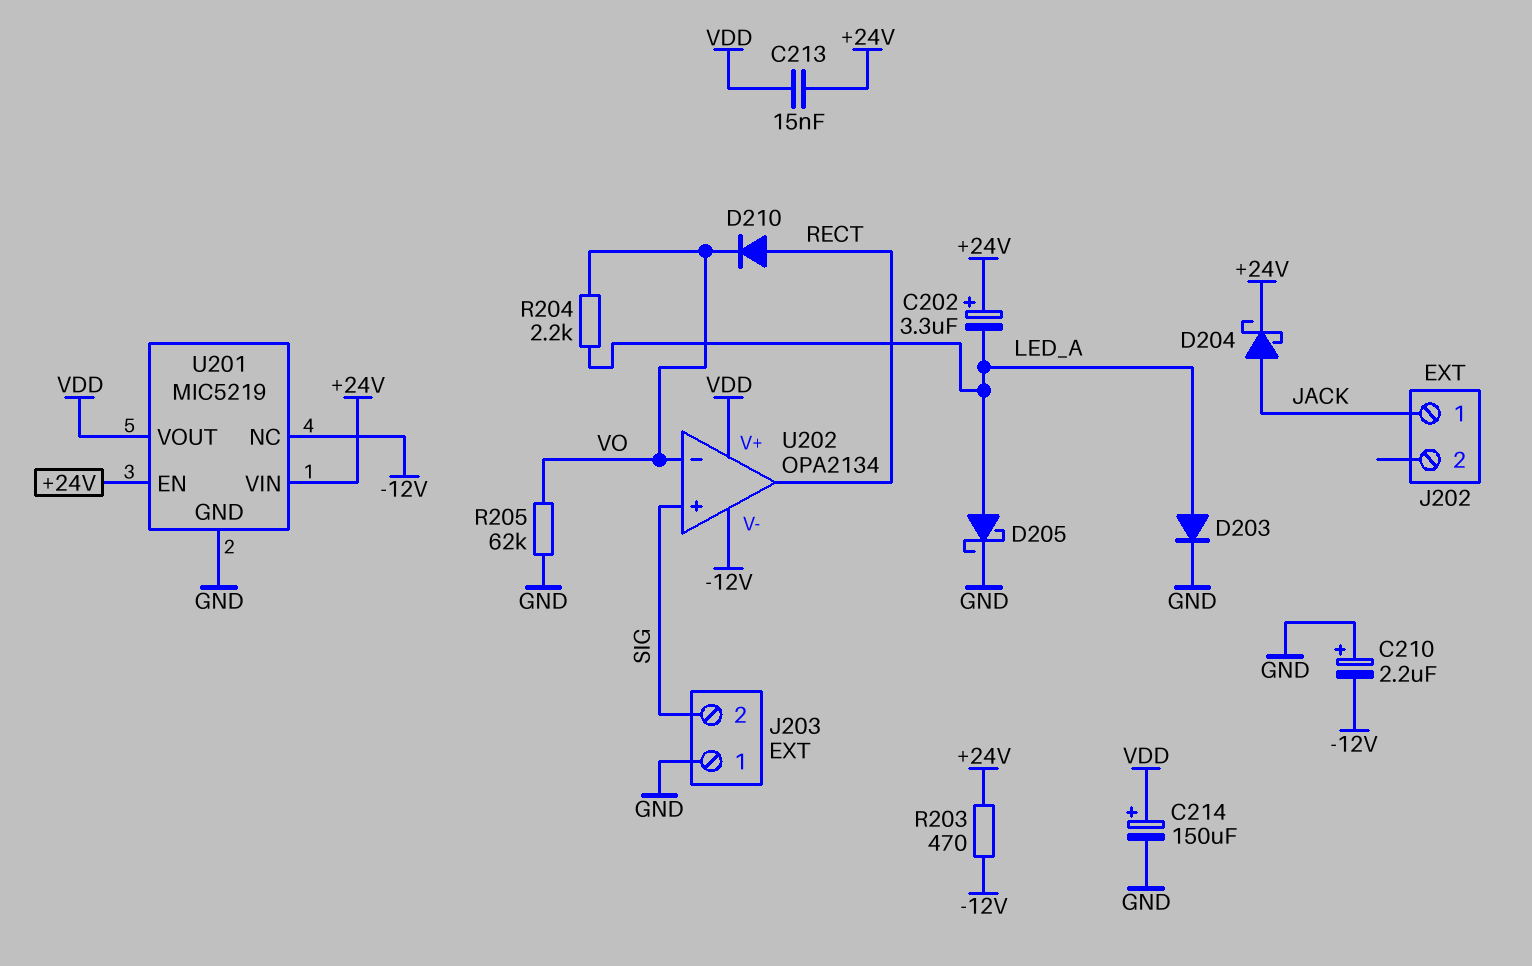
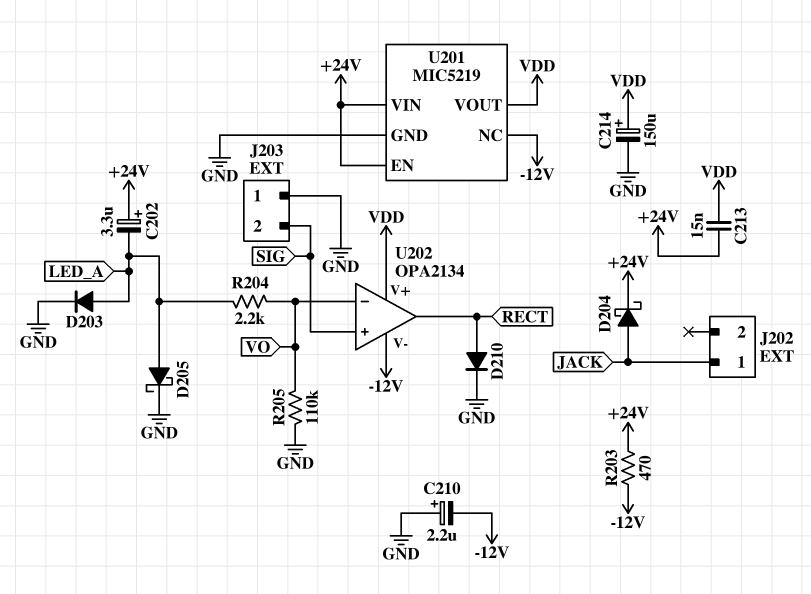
D210: diode (A RECT, K VO) -> diode (A RECT, K GND)
R205: 62k (GND, VO) -> 110k (GND, VO)

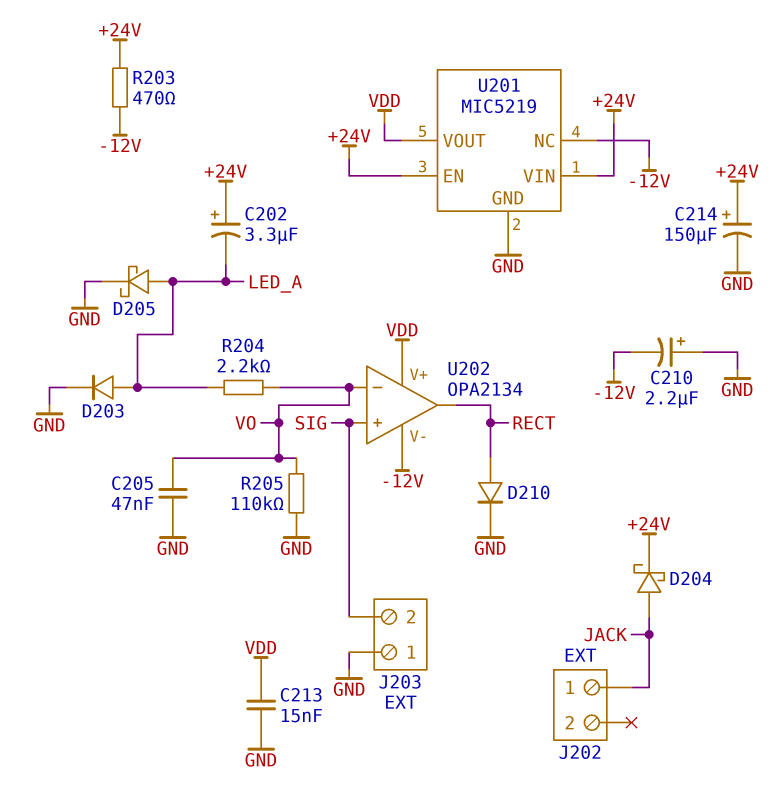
C205: none -> 47nF (GND, VO)
C213: 15nF (+24V, VDD) -> 15nF (GND, VDD)
C214: 150uF (plus VDD, minus GND) -> 150uF (plus +24V, minus GND)

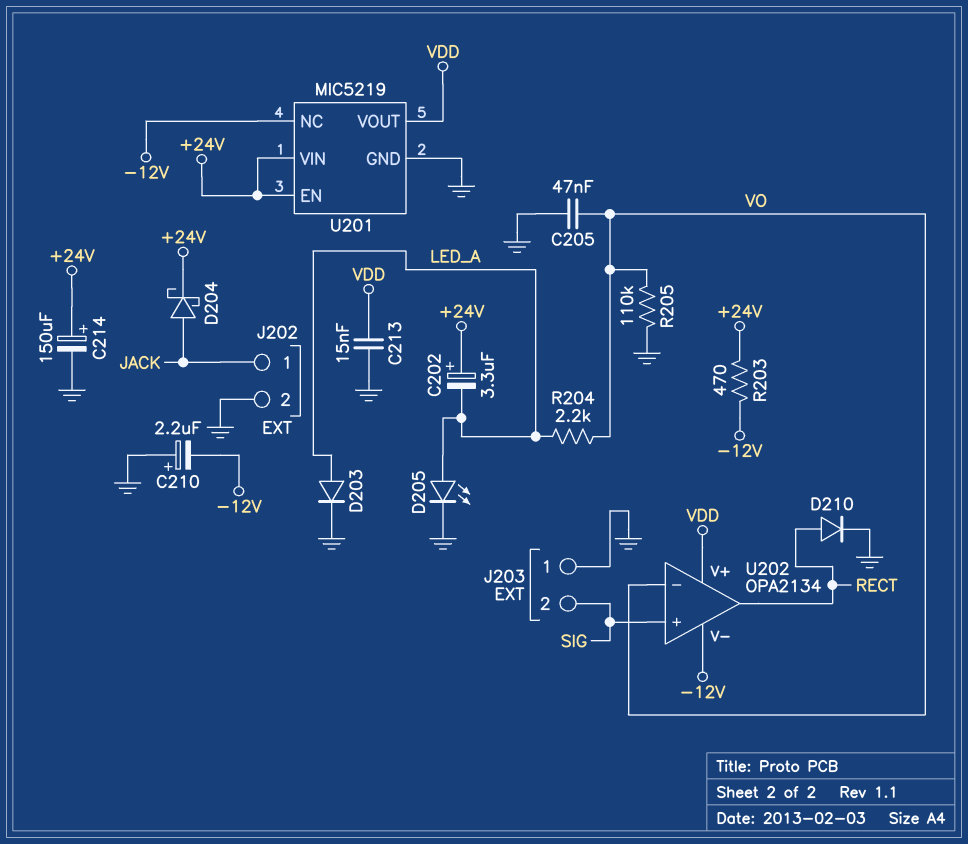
D205: schottky (A LED_A, K GND) -> LED (A LED_A, K GND)
J202 pin 2: none -> GND

